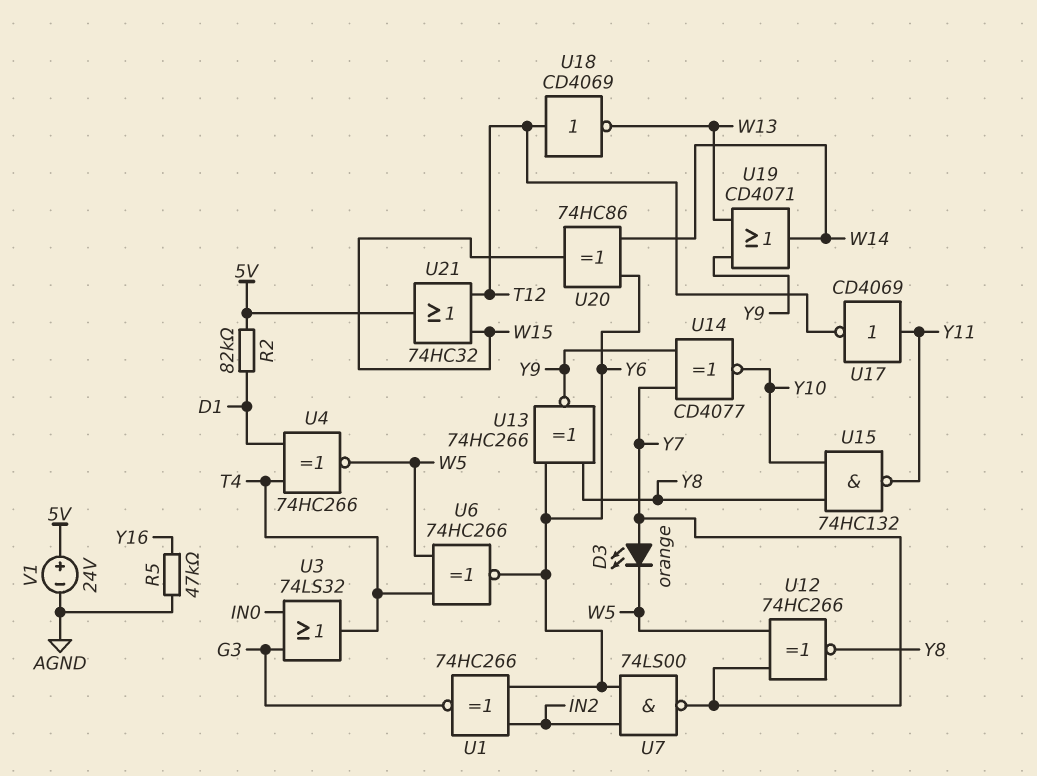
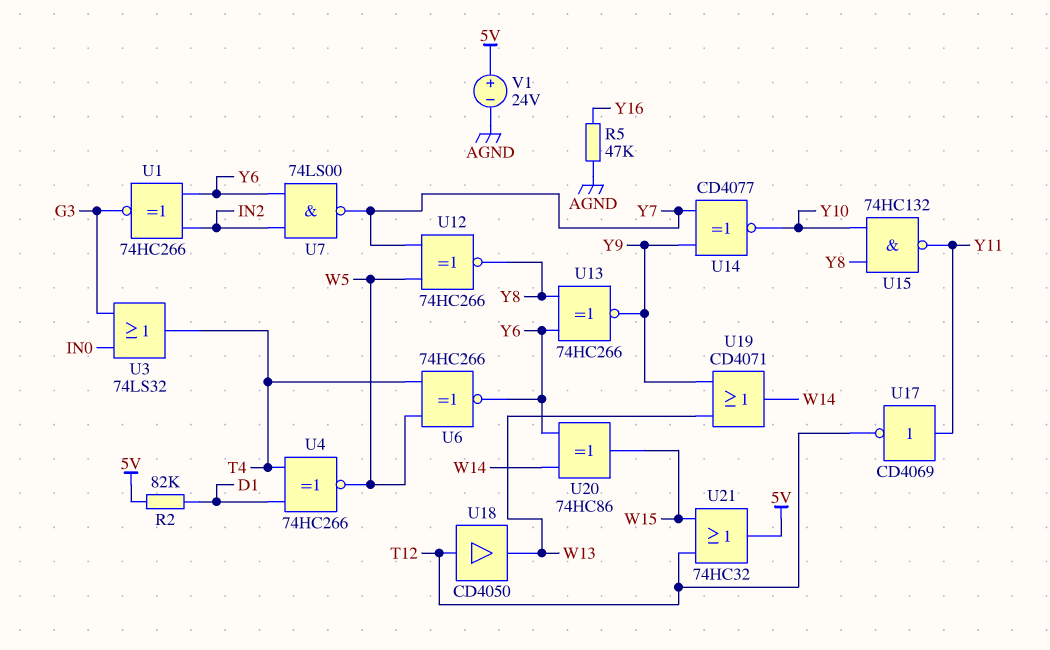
D3: LED orange (A Y7, K W5) -> none
U18: NOT CD4069 (in T12, out W13) -> buffer CD4050 (in T12, out W13)

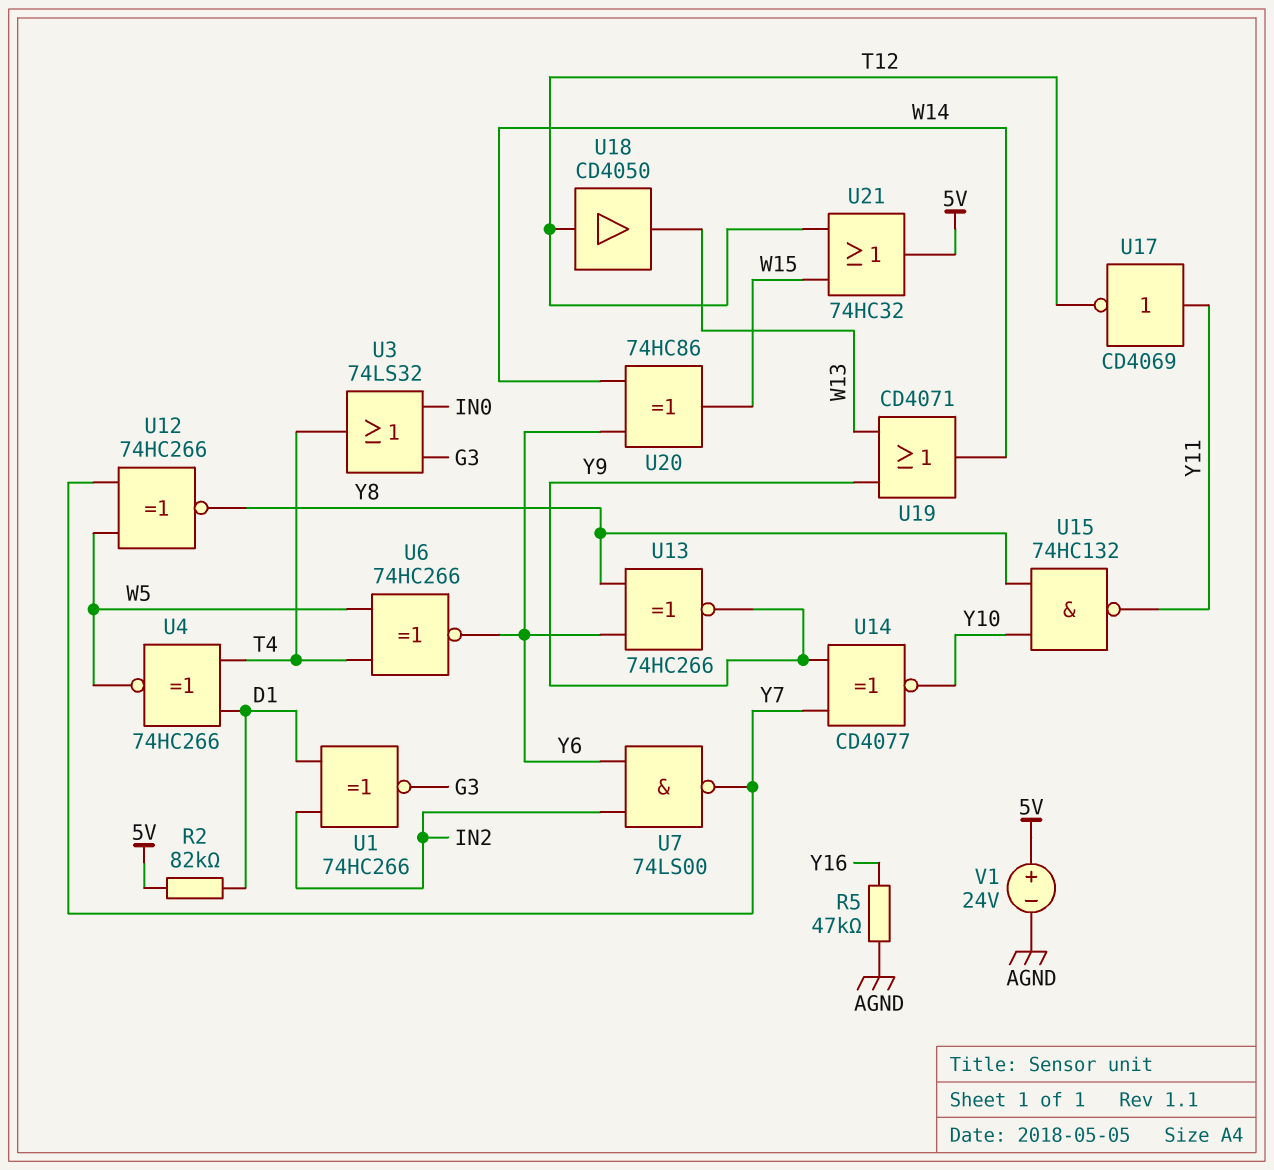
U1: XNOR 74HC266 (in IN2, in Y6, out G3) -> XNOR 74HC266 (in D1, in IN2, out G3)

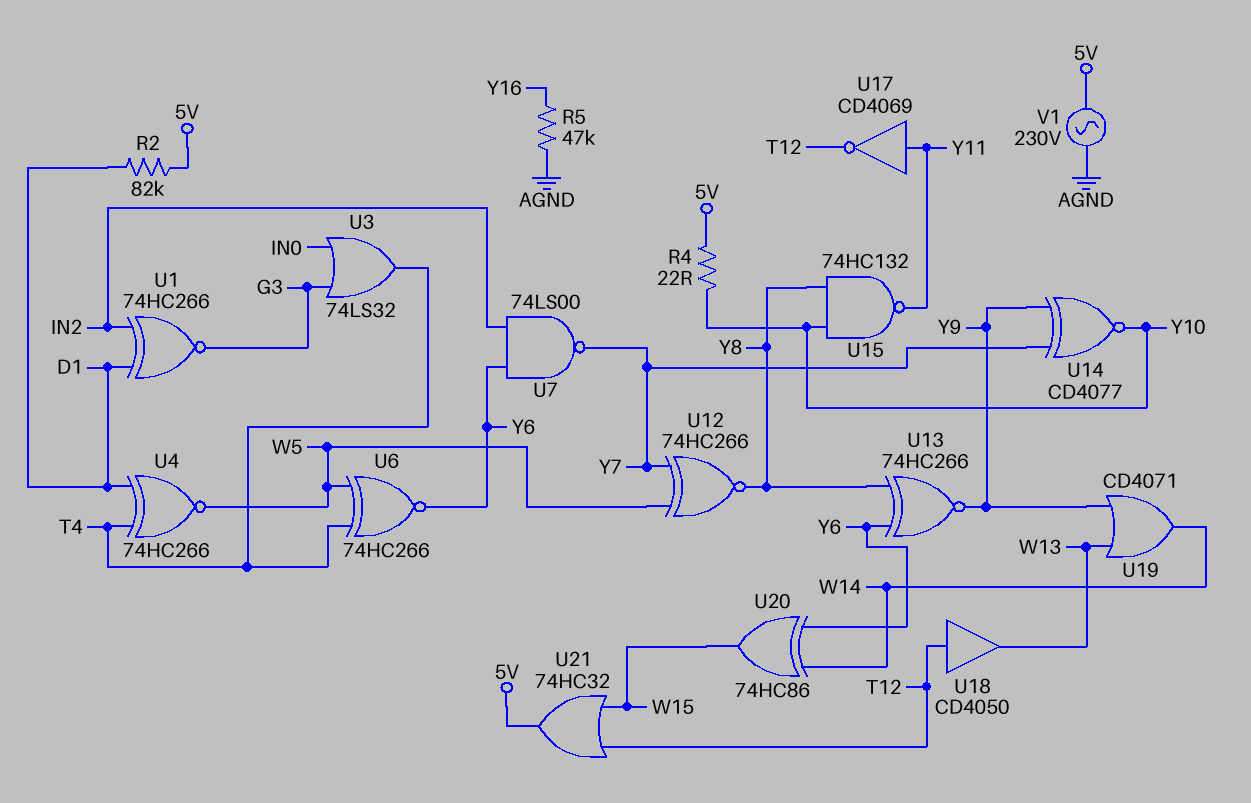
R4: none -> 22 (5V, Y10)
V1: 24V (plus 5V, minus AGND) -> AC 230V (5V, AGND)

